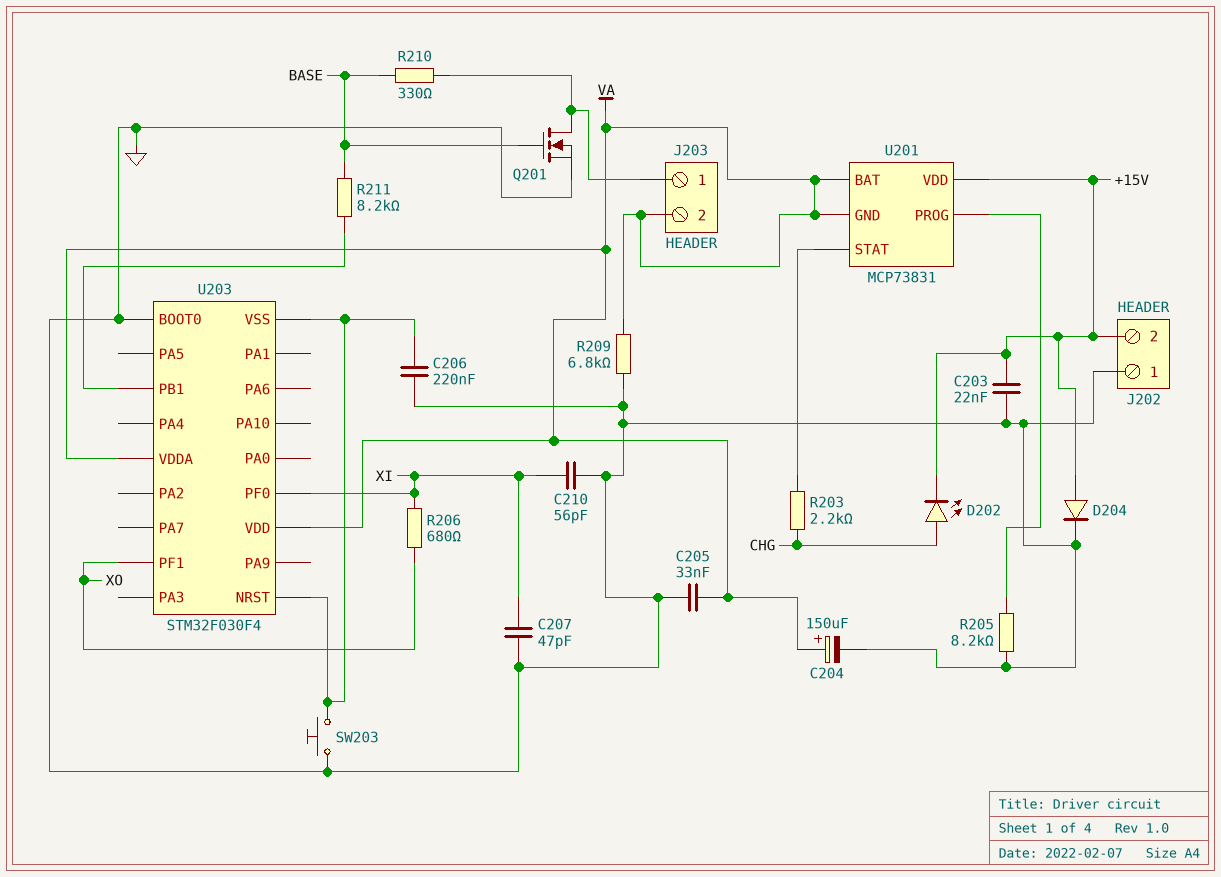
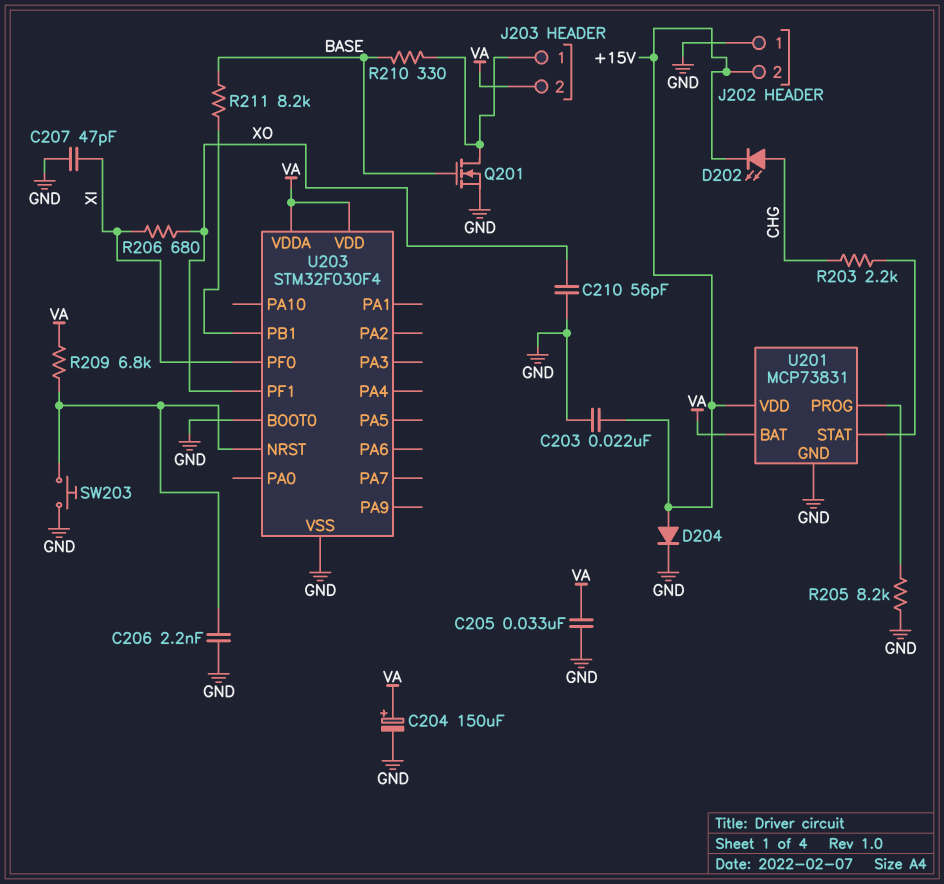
C206: 220nF (GND, U203/NRST) -> 2.2nF (GND, U203/NRST)
C210: 56pF (GND, XI) -> 56pF (GND, XO)
R209: 6.8k (GND, VA) -> 6.8k (U203/NRST, VA)
U201 pin GND: VA -> GND
U203 pin VSS: U203/NRST -> GND

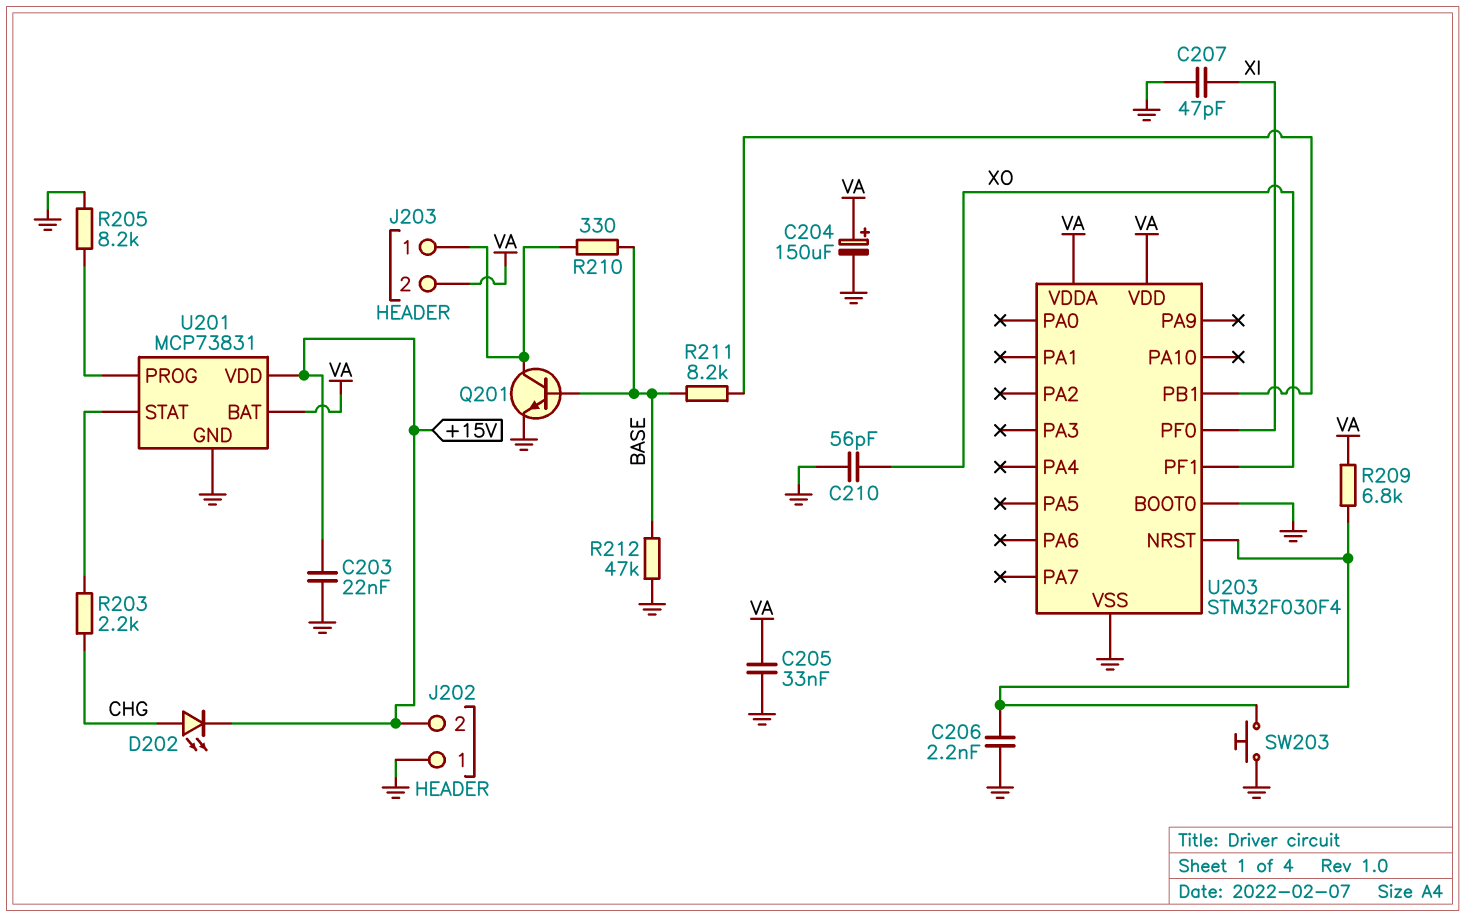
D204: diode (A +15V, K GND) -> none
Q201: NMOS (G BASE, D J203/1, S GND) -> NPN (B BASE, C J203/1, E GND)
R206: 680 (XI, XO) -> none
R212: none -> 47k (BASE, GND)

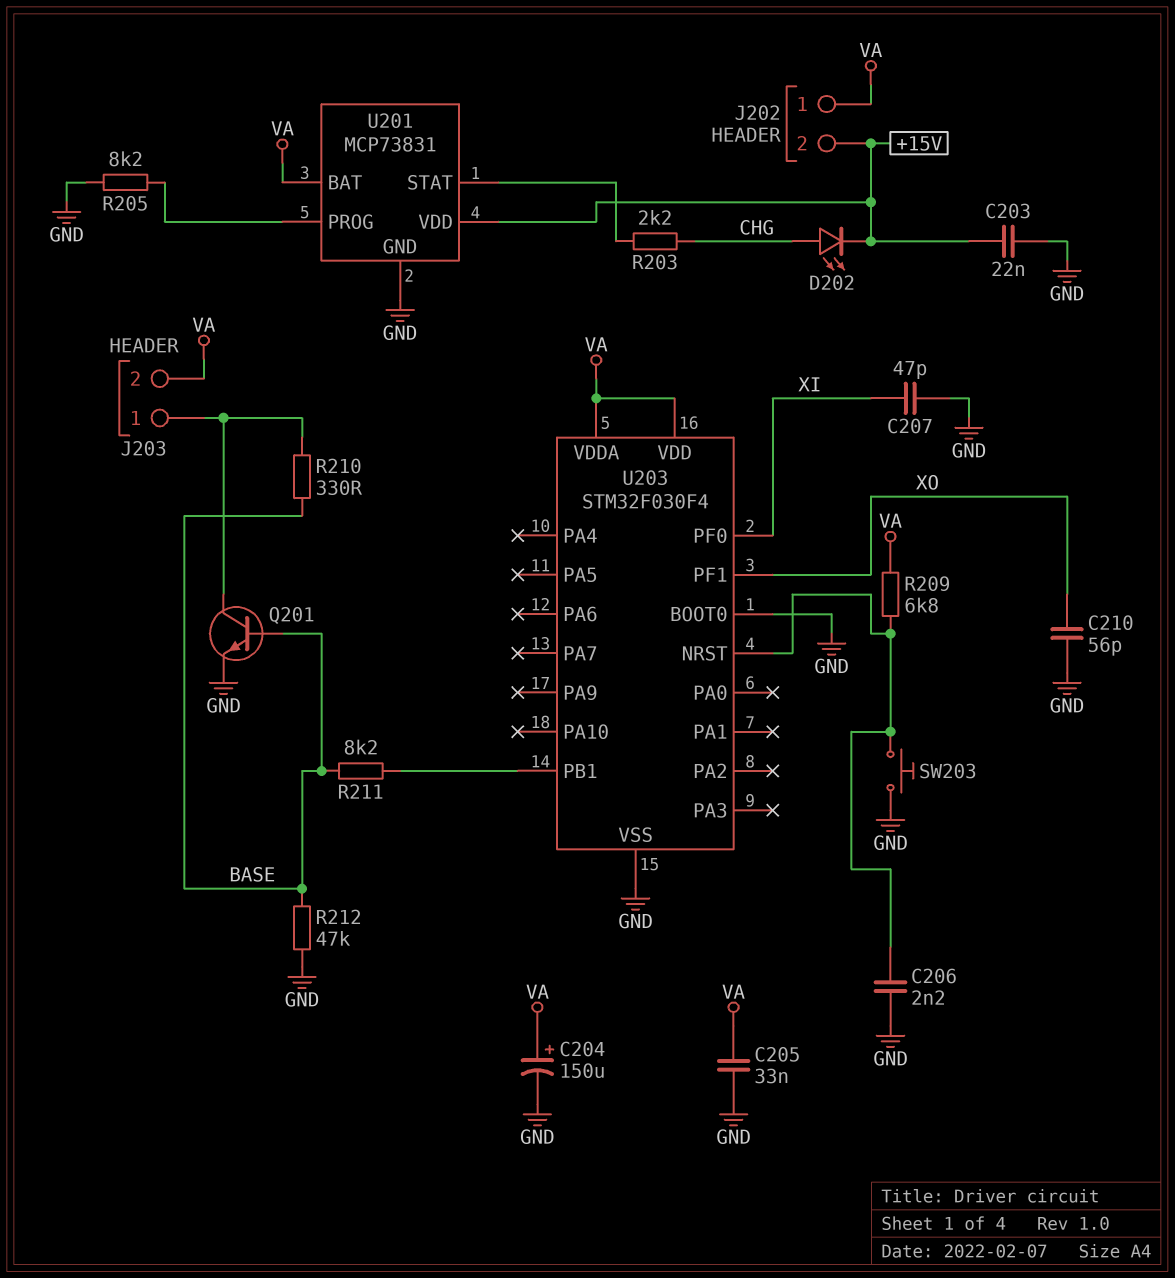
J202 pin 1: GND -> VA

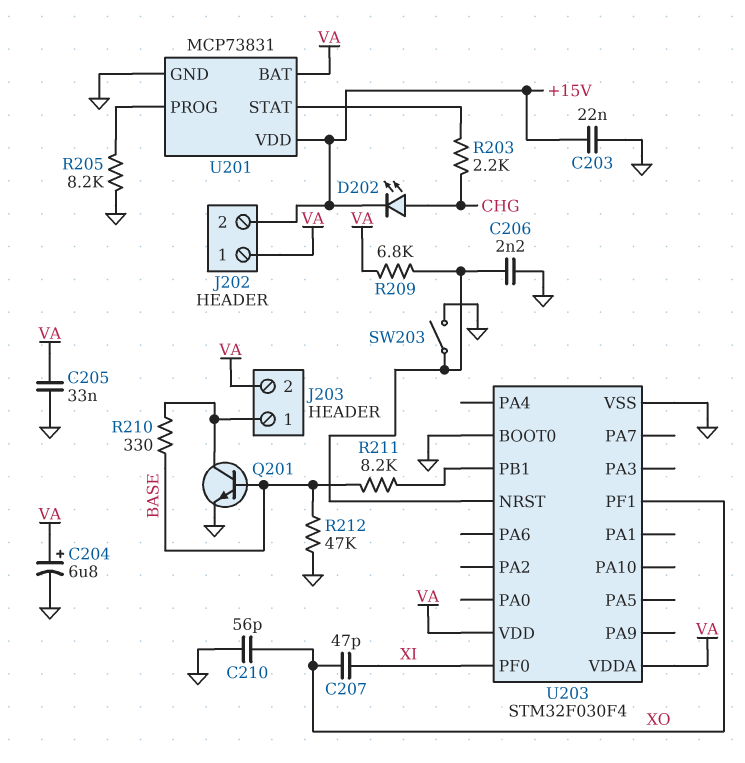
C204: 150uF (plus VA, minus GND) -> 6.8uF (plus VA, minus GND)
C207: 47pF (GND, XI) -> 47pF (XI, XO)
SW203: button (GND, U203/NRST) -> switch (GND, U203/NRST)

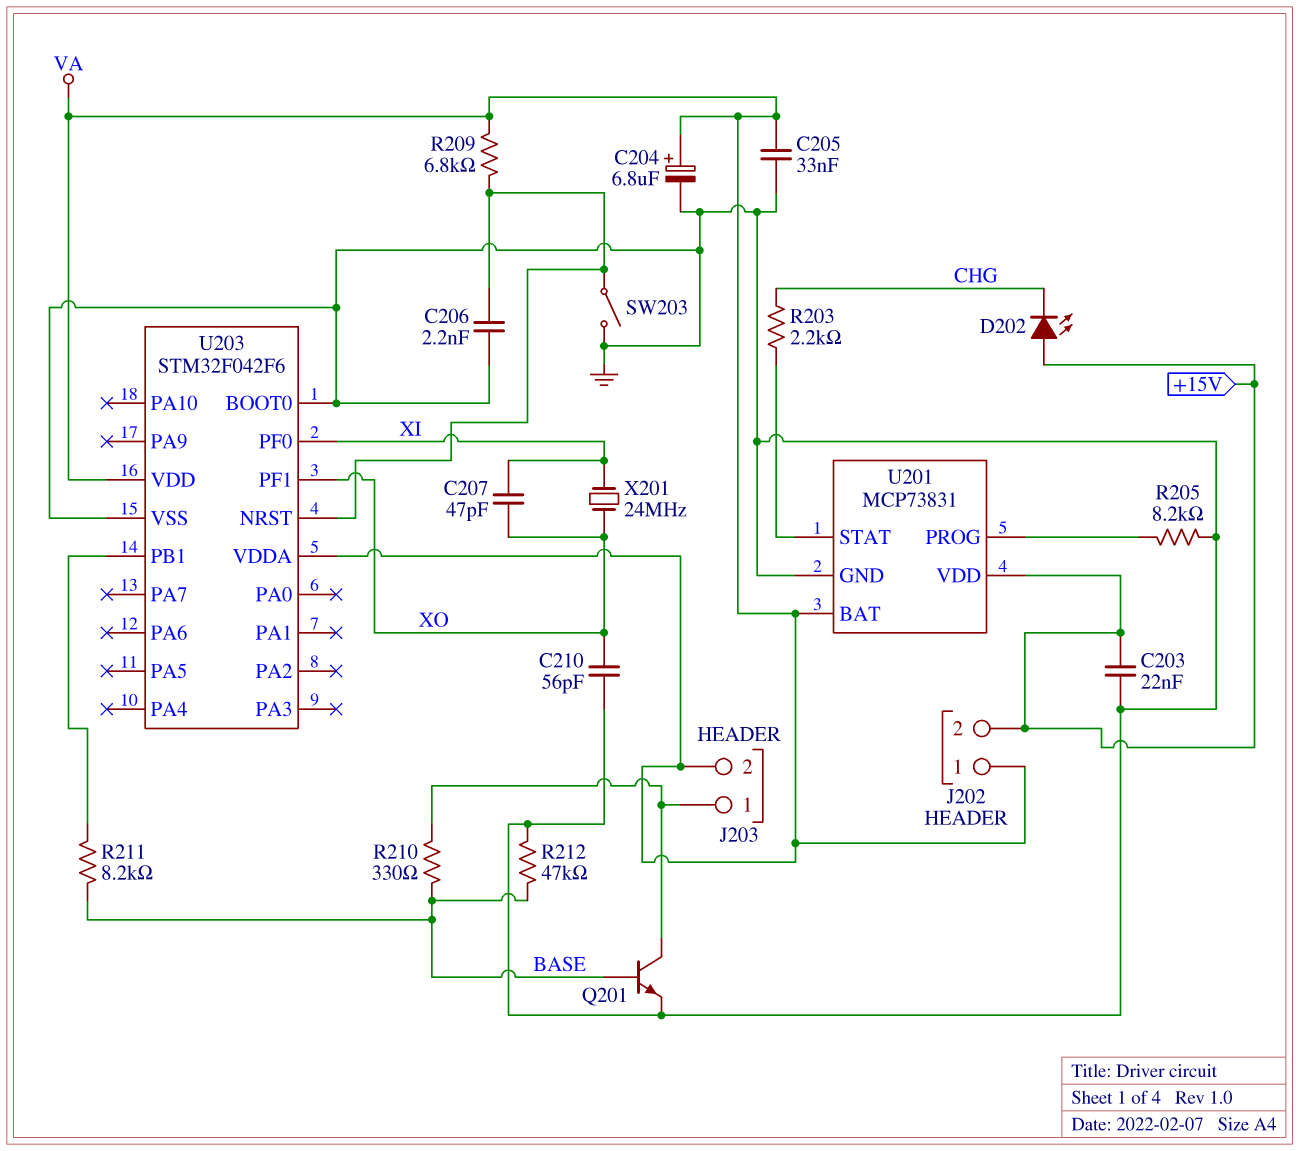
D202: LED (A CHG, K +15V) -> LED (A +15V, K CHG)
U203: STM32F030F4 -> STM32F042F6
X201: none -> 24MHz (XI, XO)

